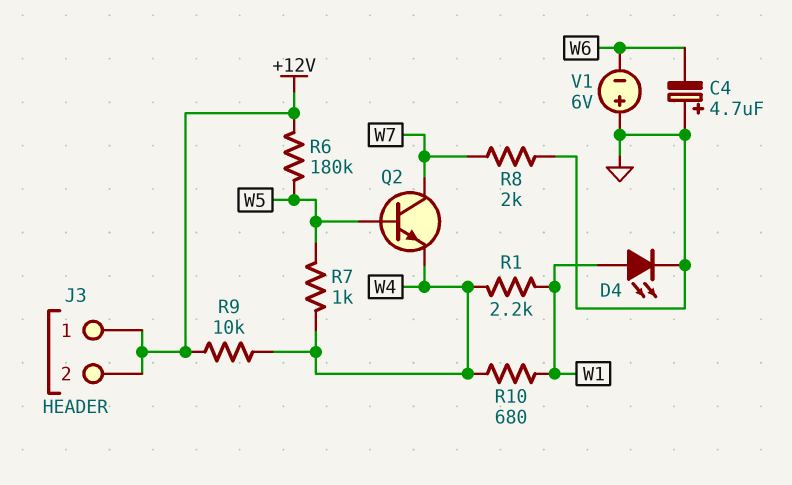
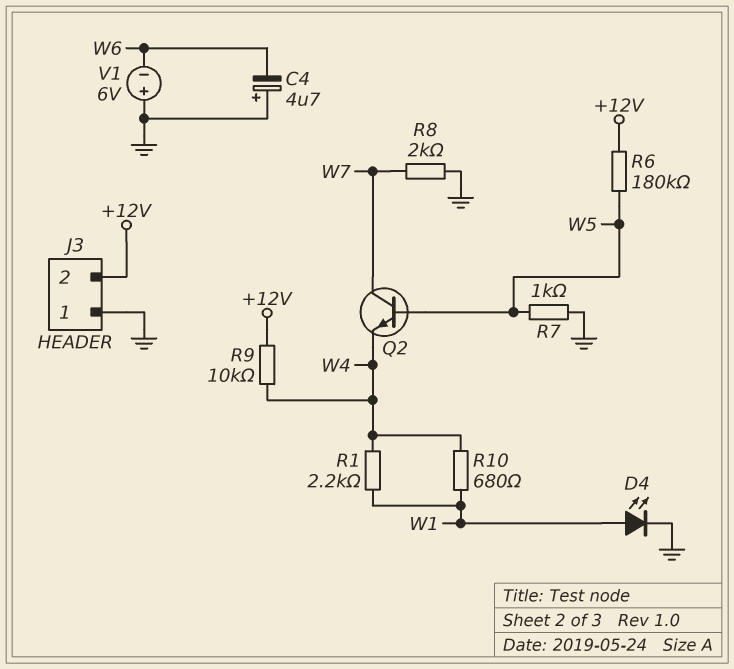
J3 pin 1: +12V -> GND
R7: 1k (W4, W5) -> 1k (GND, W5)

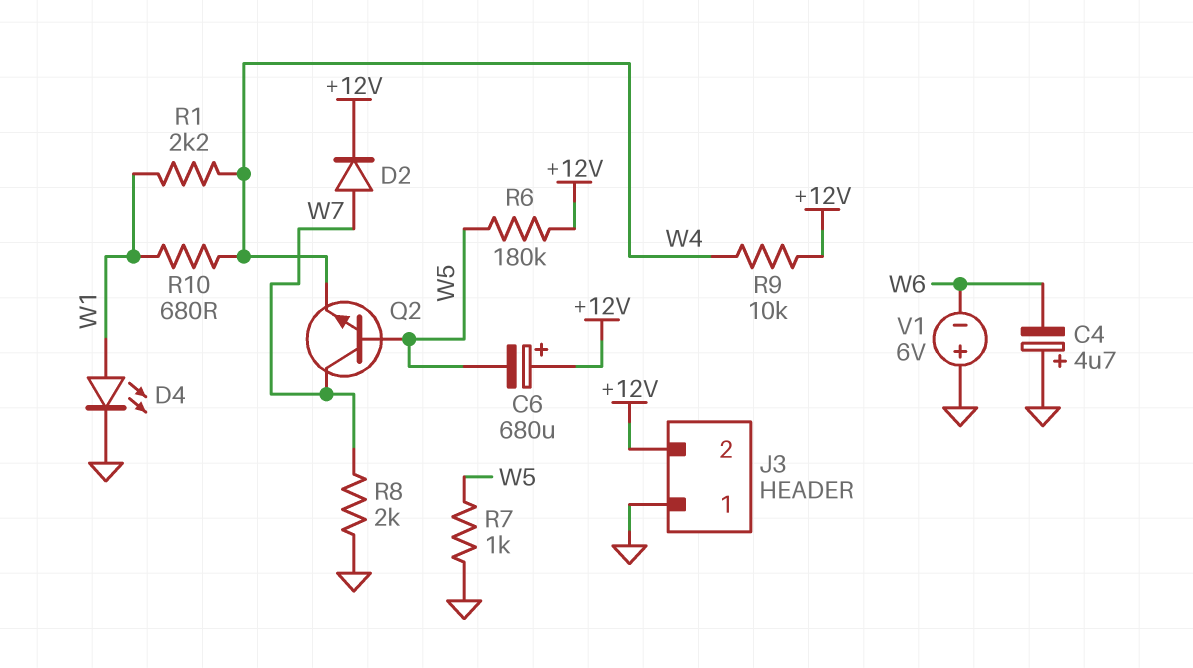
C6: none -> 680uF (plus +12V, minus W5)
D2: none -> diode (A W7, K +12V)

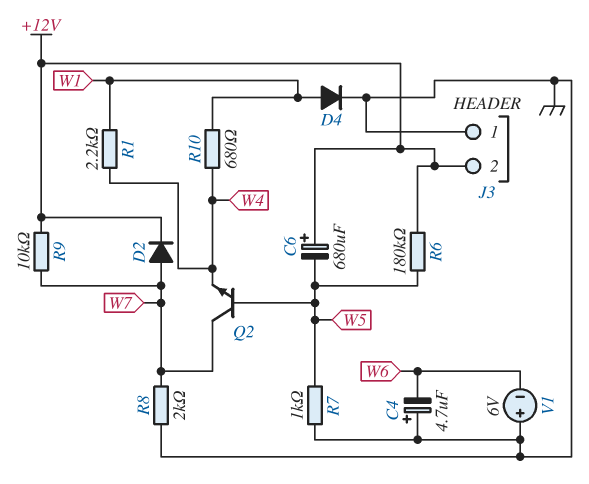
D4: LED (A W1, K GND) -> diode (A W1, K GND)
R9: 10k (+12V, W4) -> 10k (+12V, W7)

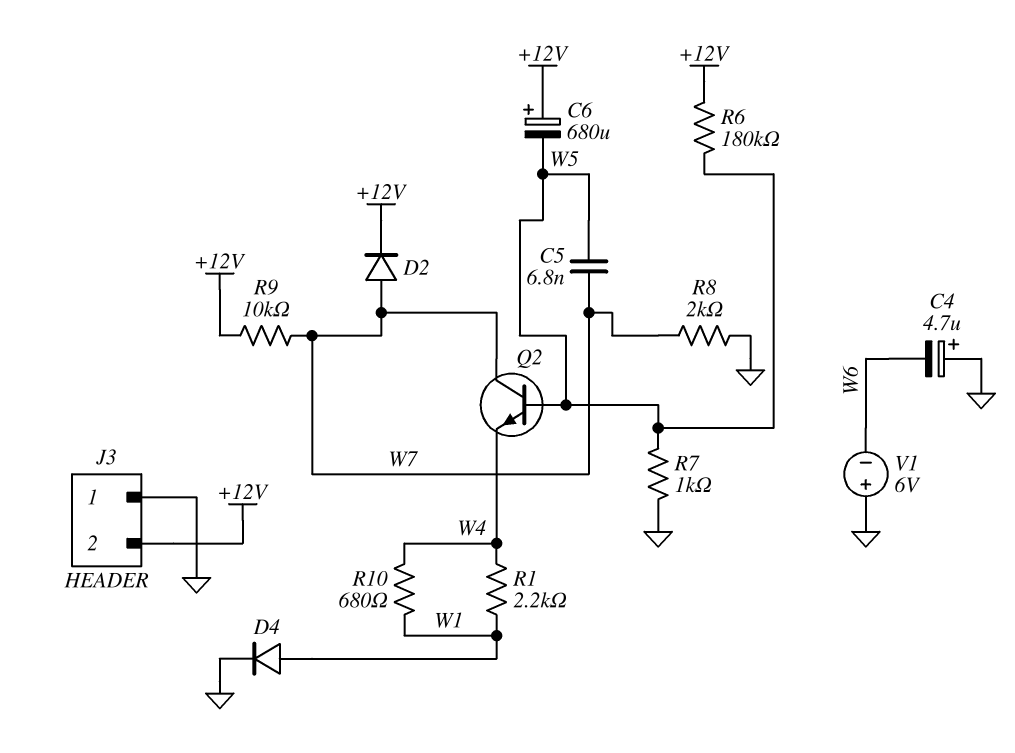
C5: none -> 6.8nF (W5, W7)

